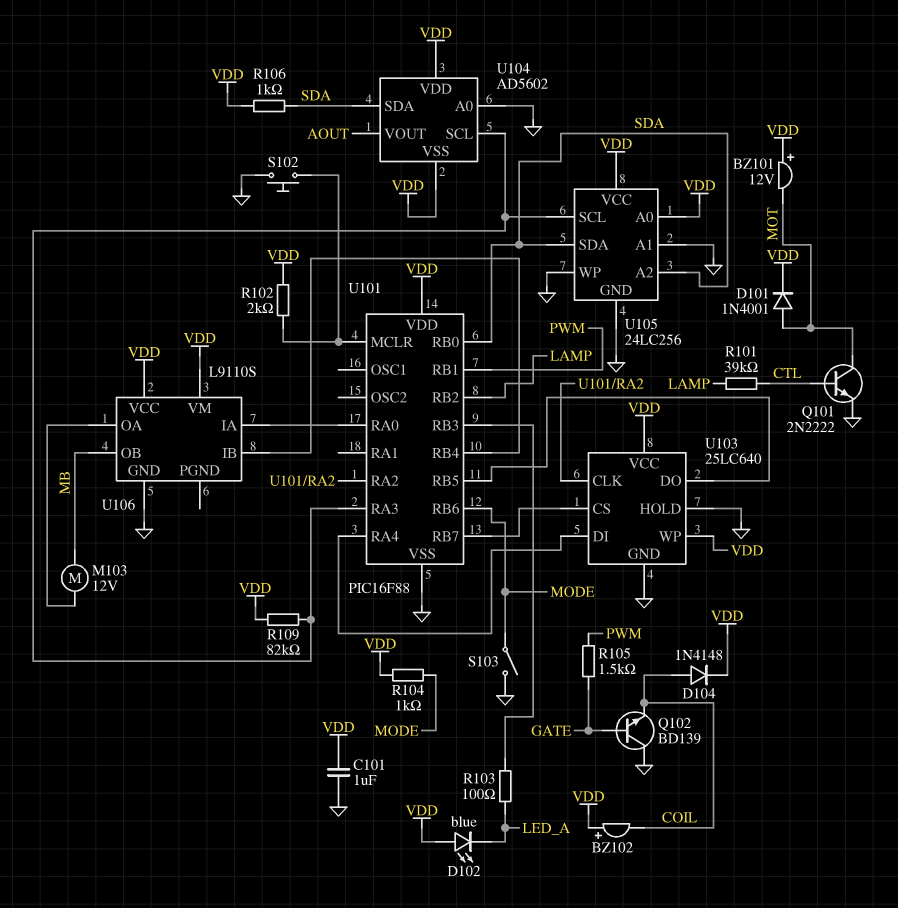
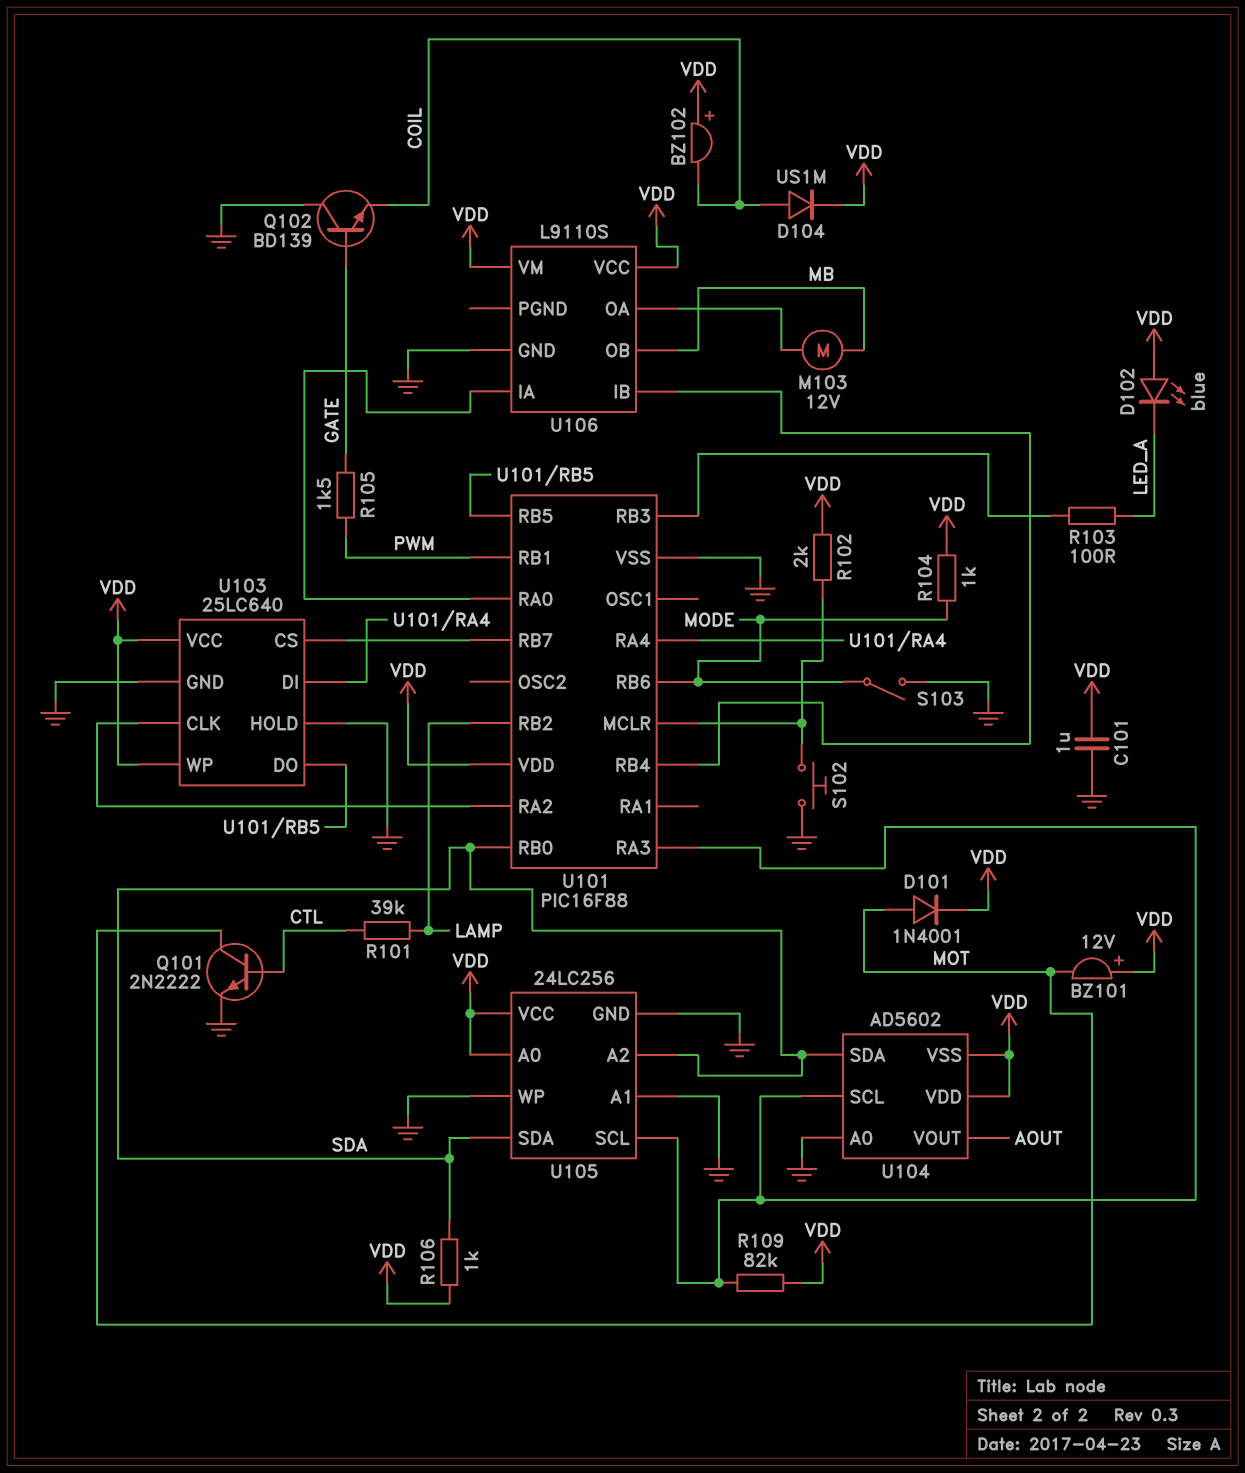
D104: diode 1N4148 (A COIL, K VDD) -> diode US1M (A COIL, K VDD)

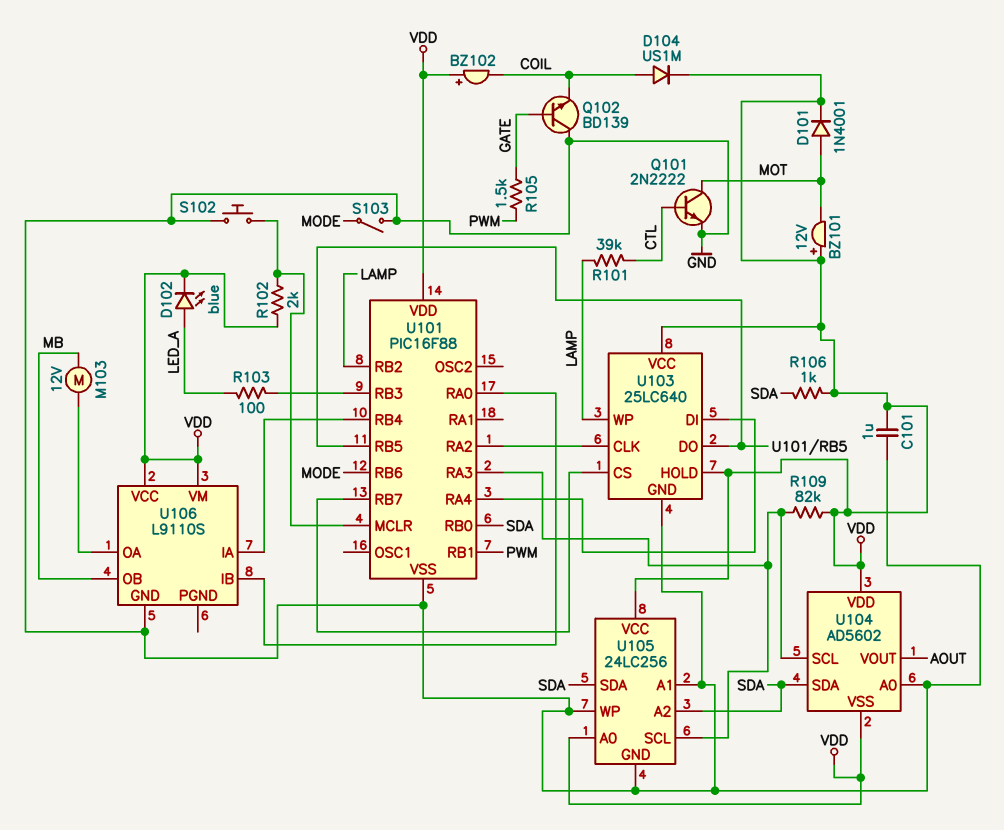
D102: LED blue (A VDD, K LED_A) -> LED blue (A LED_A, K VDD)
R104: 1k (MODE, VDD) -> none
U103 pin HOLD: GND -> VDD
U103 pin WP: VDD -> LAMP
U106 pin IA: U101/RA0 -> U101/RB4
U106 pin IB: U101/RB4 -> U101/RA0

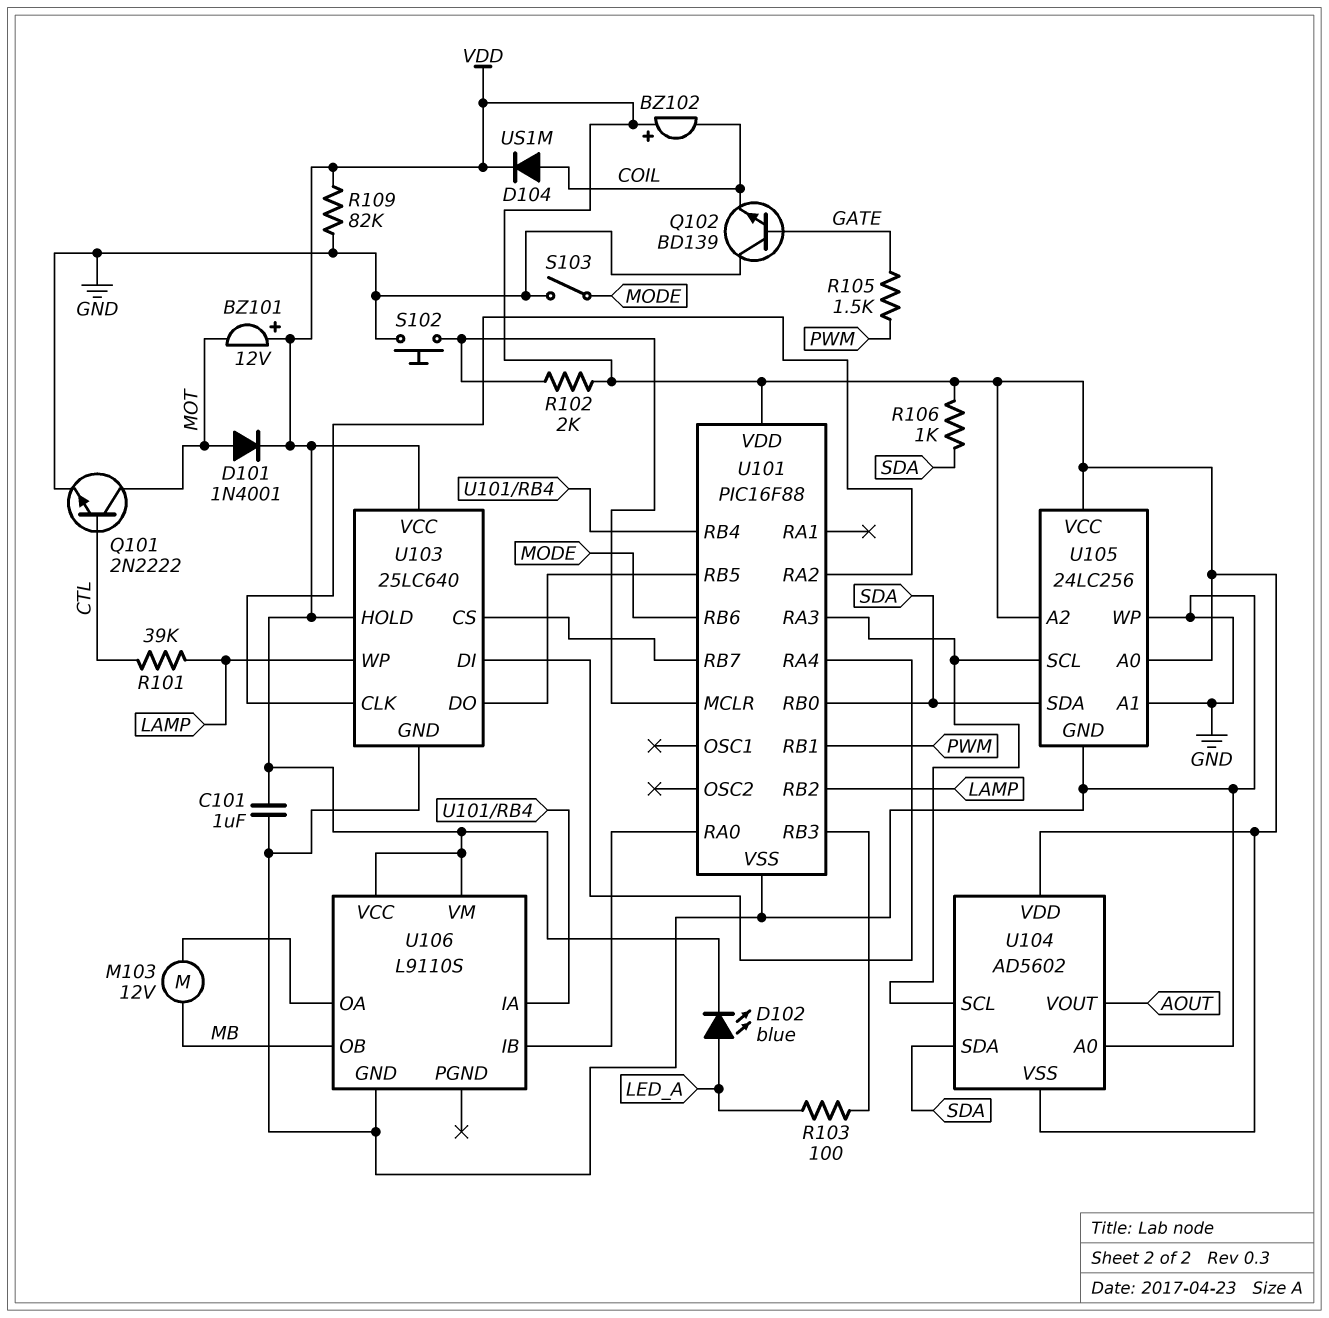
R109: 82k (U101/RA3, VDD) -> 82k (GND, VDD)
U105 pin A2: SDA -> VDD

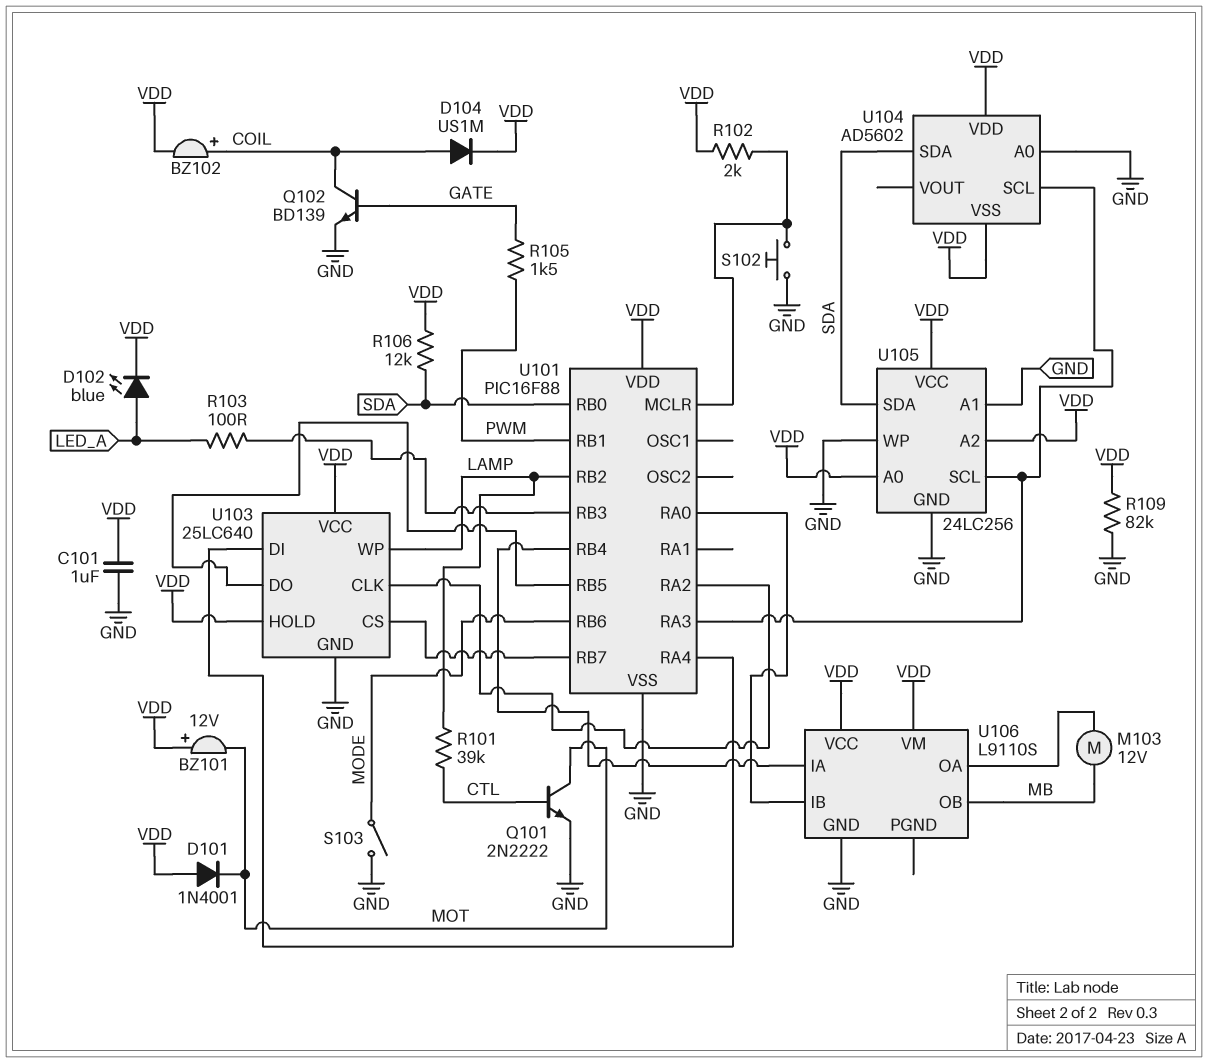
BZ102: buzzer (plus VDD, minus COIL) -> buzzer (plus COIL, minus VDD)
D101: diode 1N4001 (A MOT, K VDD) -> diode 1N4001 (A VDD, K MOT)
Q102: NPN BD139 (B GATE, C GND, E COIL) -> NPN BD139 (B GATE, C COIL, E GND)
R106: 1k (SDA, VDD) -> 12k (SDA, VDD)
U104 pin VOUT: AOUT -> none

